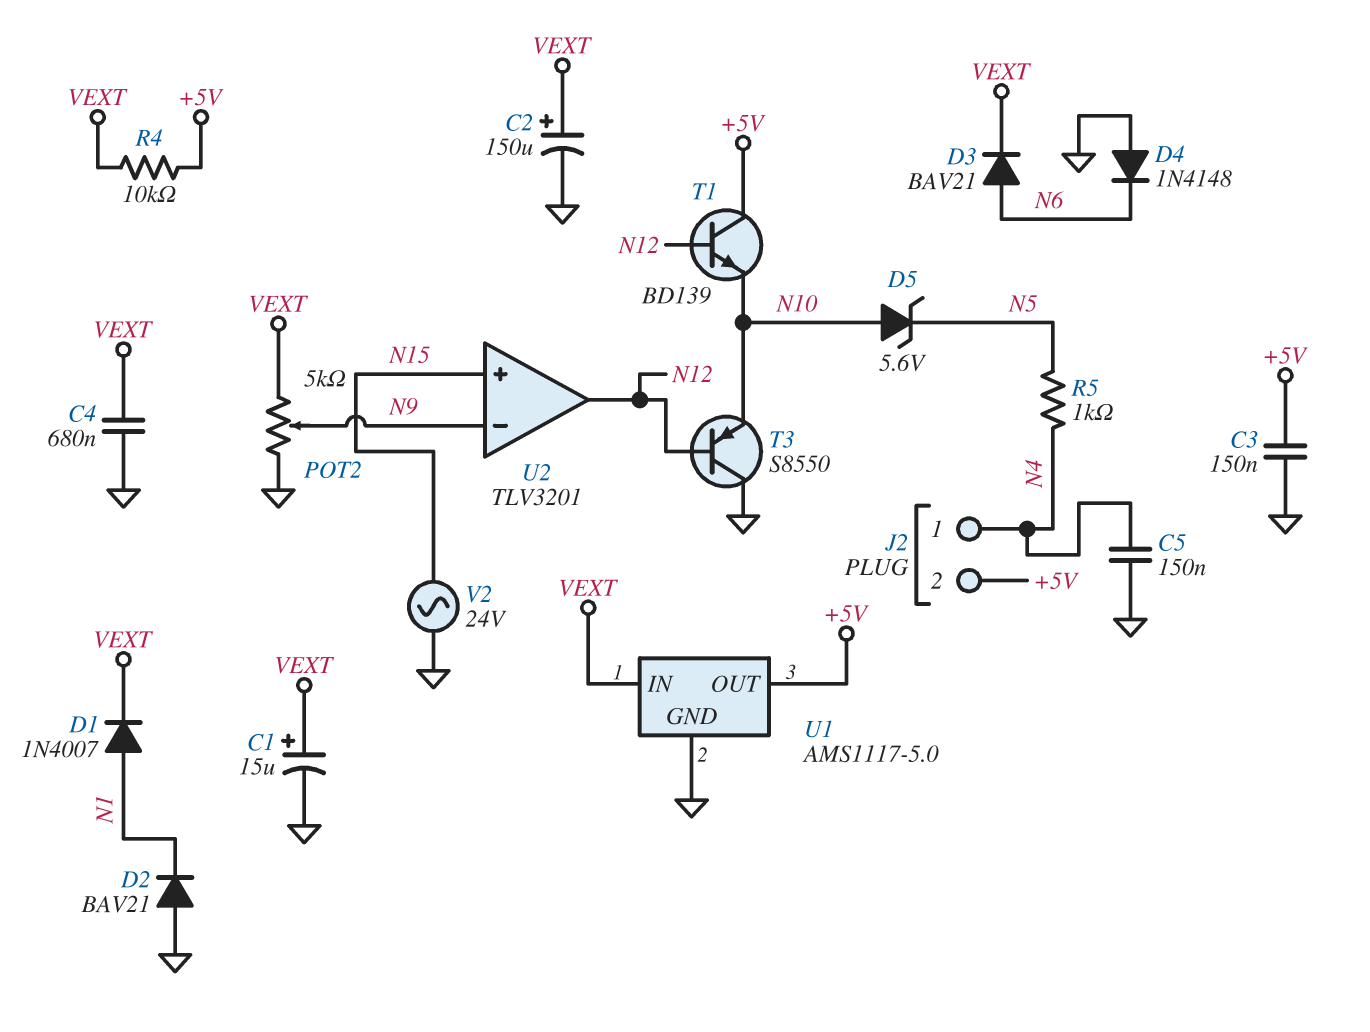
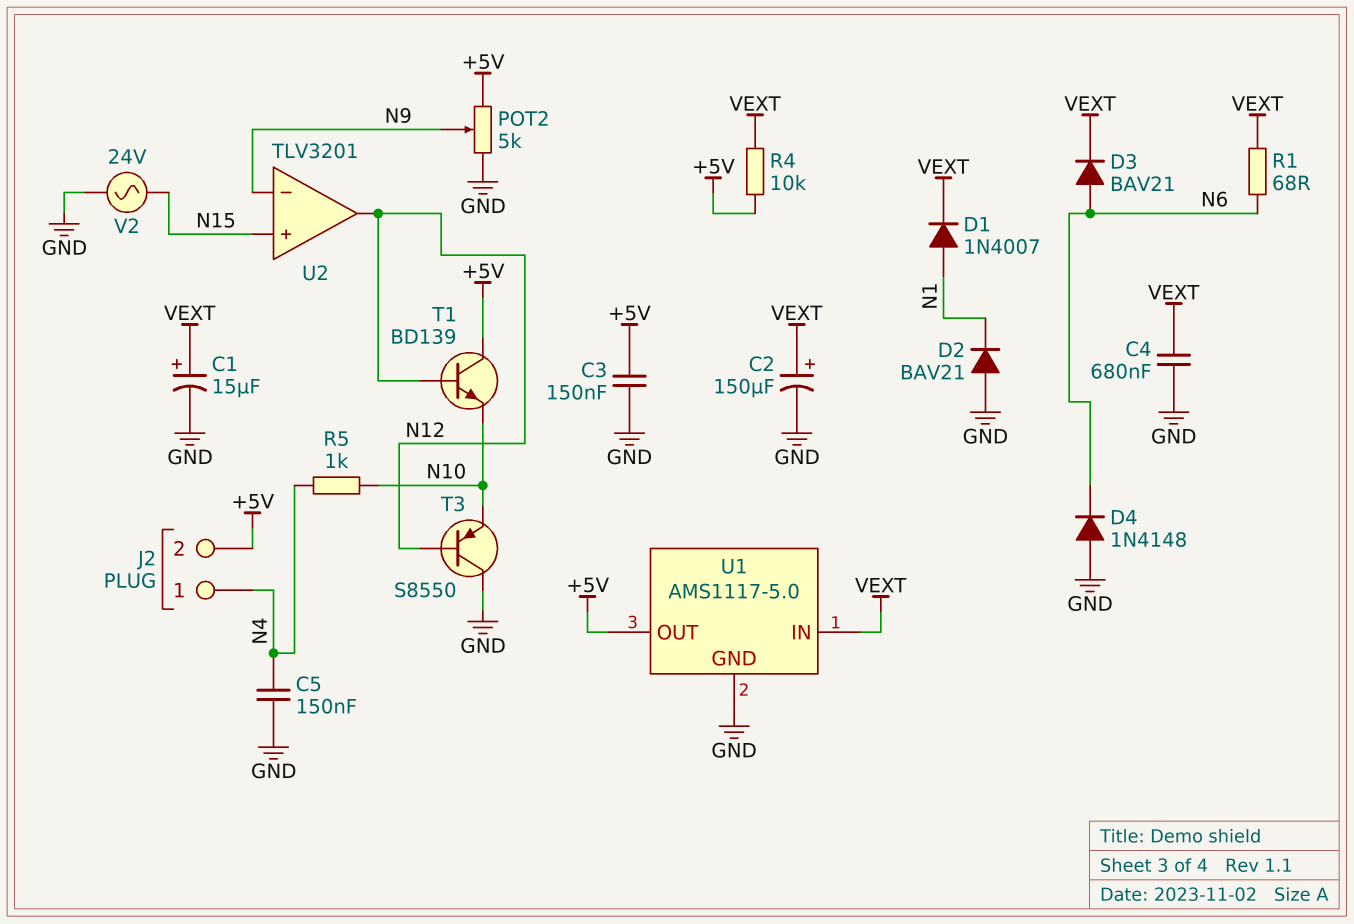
D5: zener 5.6V (A N10, K N5) -> none
POT2: 5k (GND, VEXT, wiper N9) -> 5k (+5V, GND, wiper N9)
R1: none -> 68 (N6, VEXT)
R5: 1k (N4, N5) -> 1k (N4, N10)

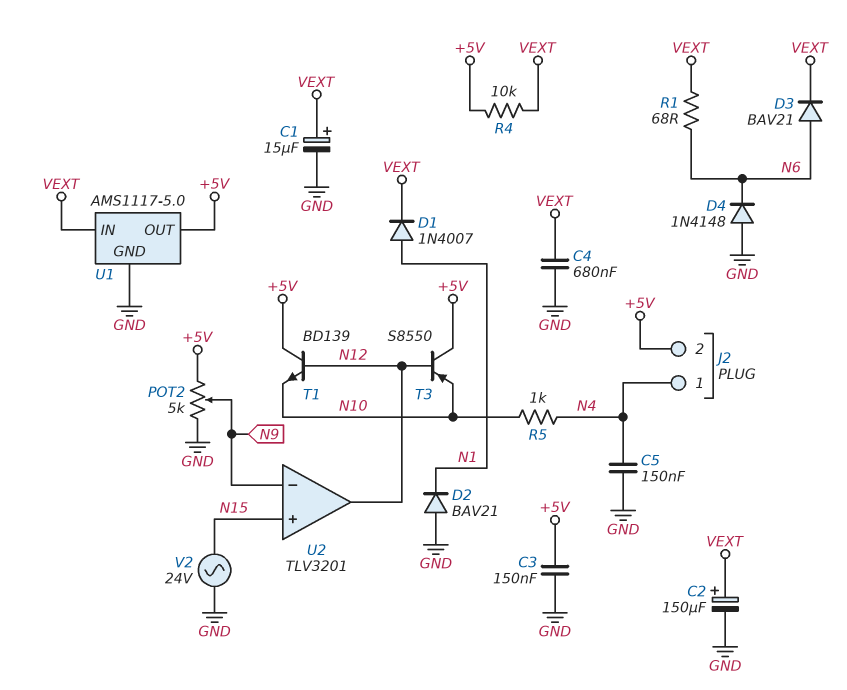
T3: PNP S8550 (B N12, C GND, E N10) -> PNP S8550 (B N12, C +5V, E N10)

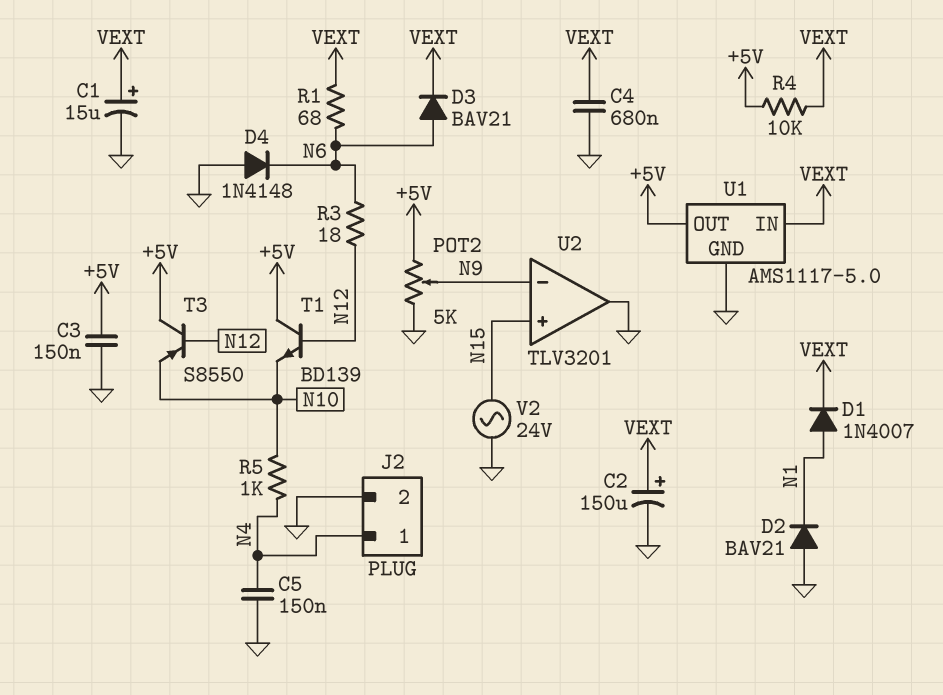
J2 pin 2: +5V -> GND
R3: none -> 18 (N6, N12)
U2 pin out: N12 -> GND

